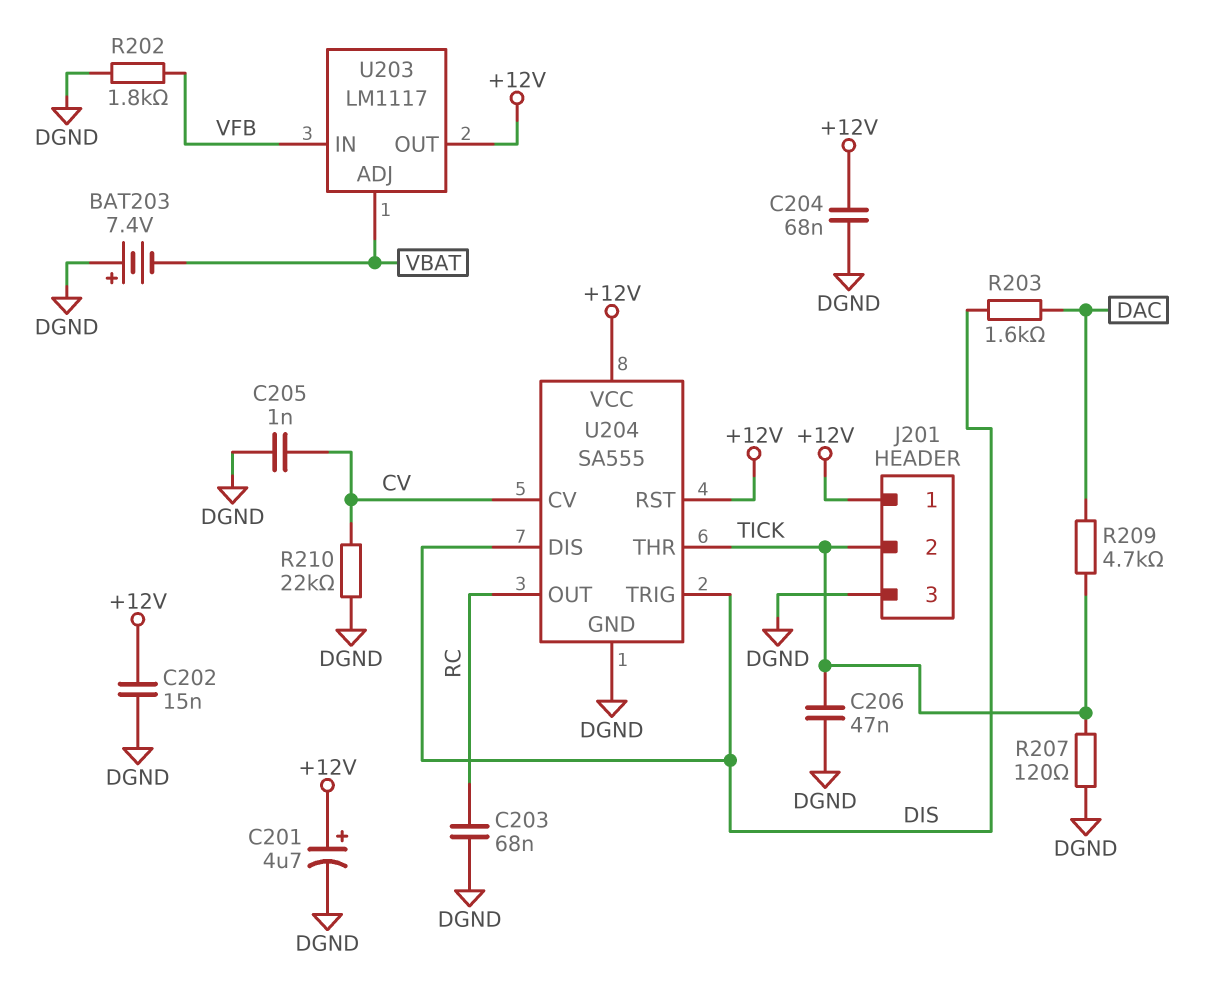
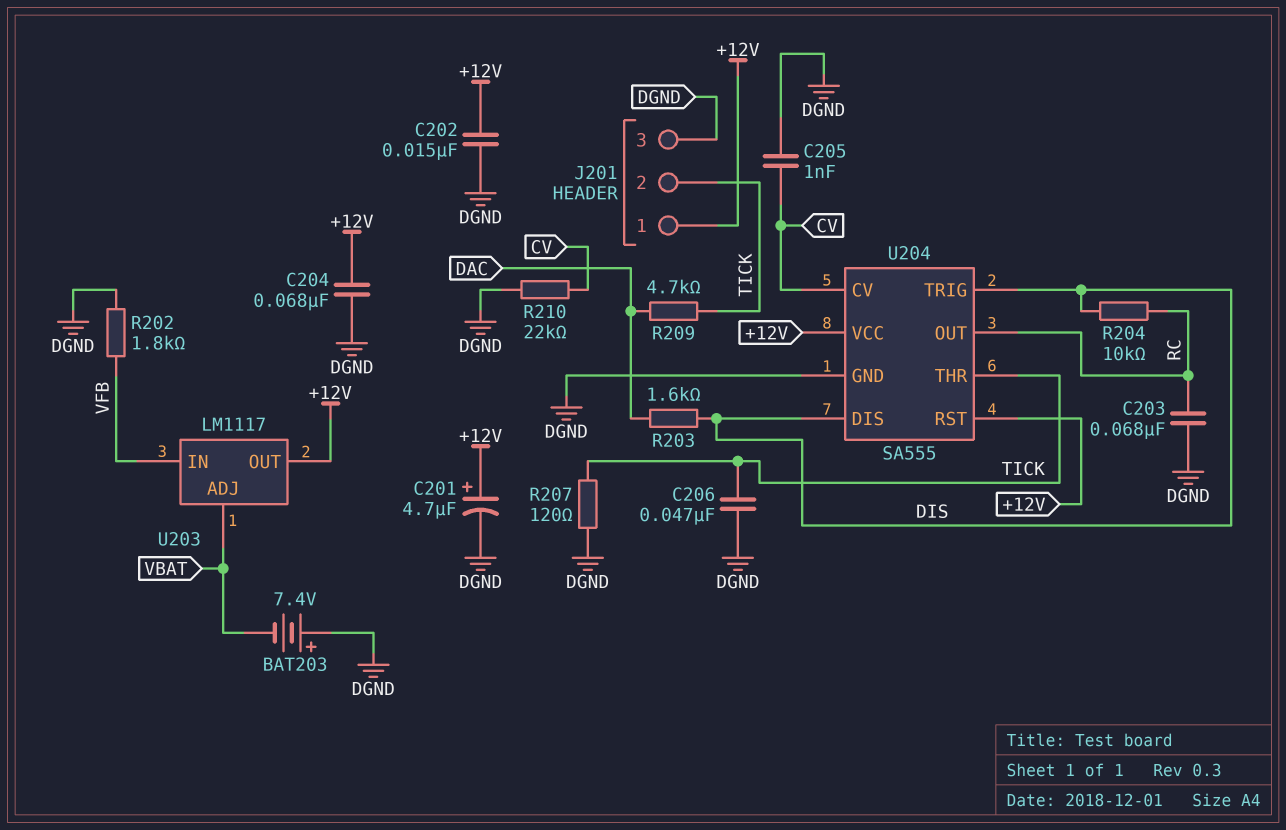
R204: none -> 10k (DIS, RC)

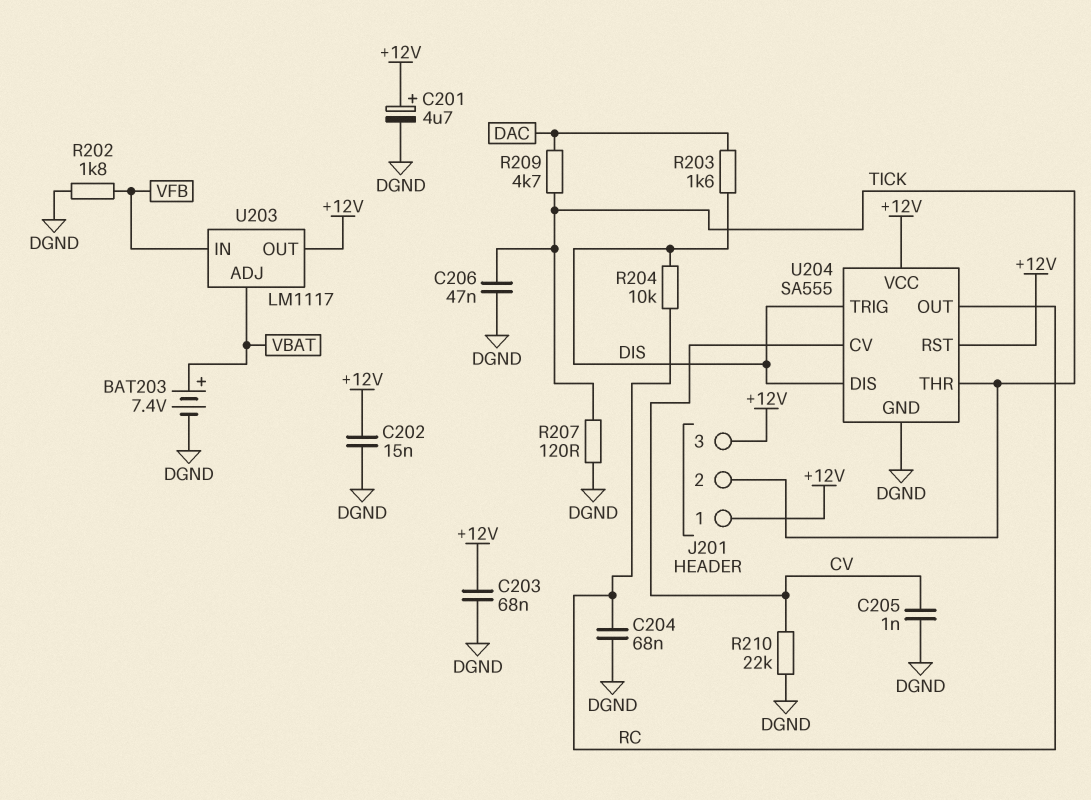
BAT203: 7.4V (plus DGND, minus VBAT) -> 7.4V (plus VBAT, minus DGND)
C203: 68nF (DGND, RC) -> 68nF (+12V, DGND)
C204: 68nF (+12V, DGND) -> 68nF (DGND, RC)
J201 pin 3: DGND -> +12V

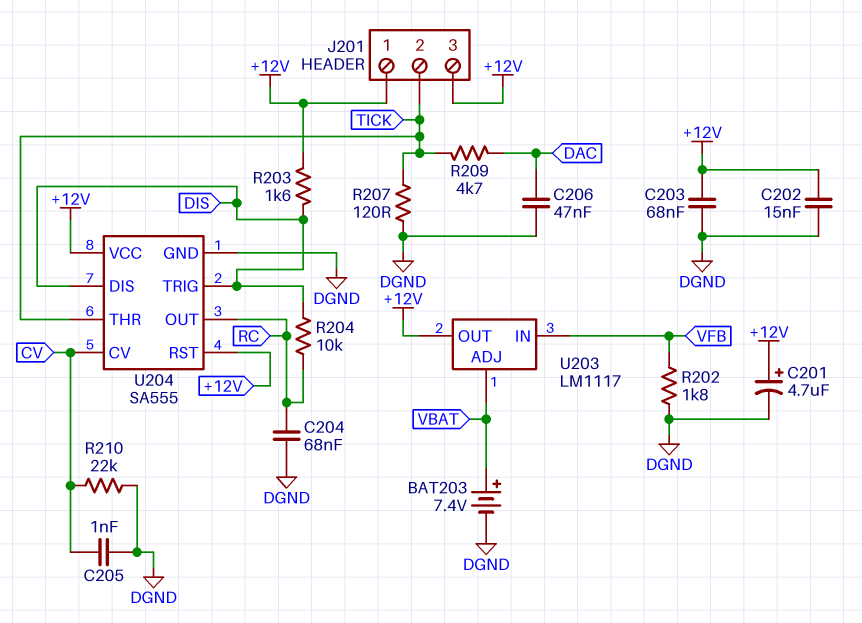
C206: 47nF (DGND, TICK) -> 47nF (DAC, DGND)
R203: 1.6k (DAC, DIS) -> 1.6k (+12V, DIS)

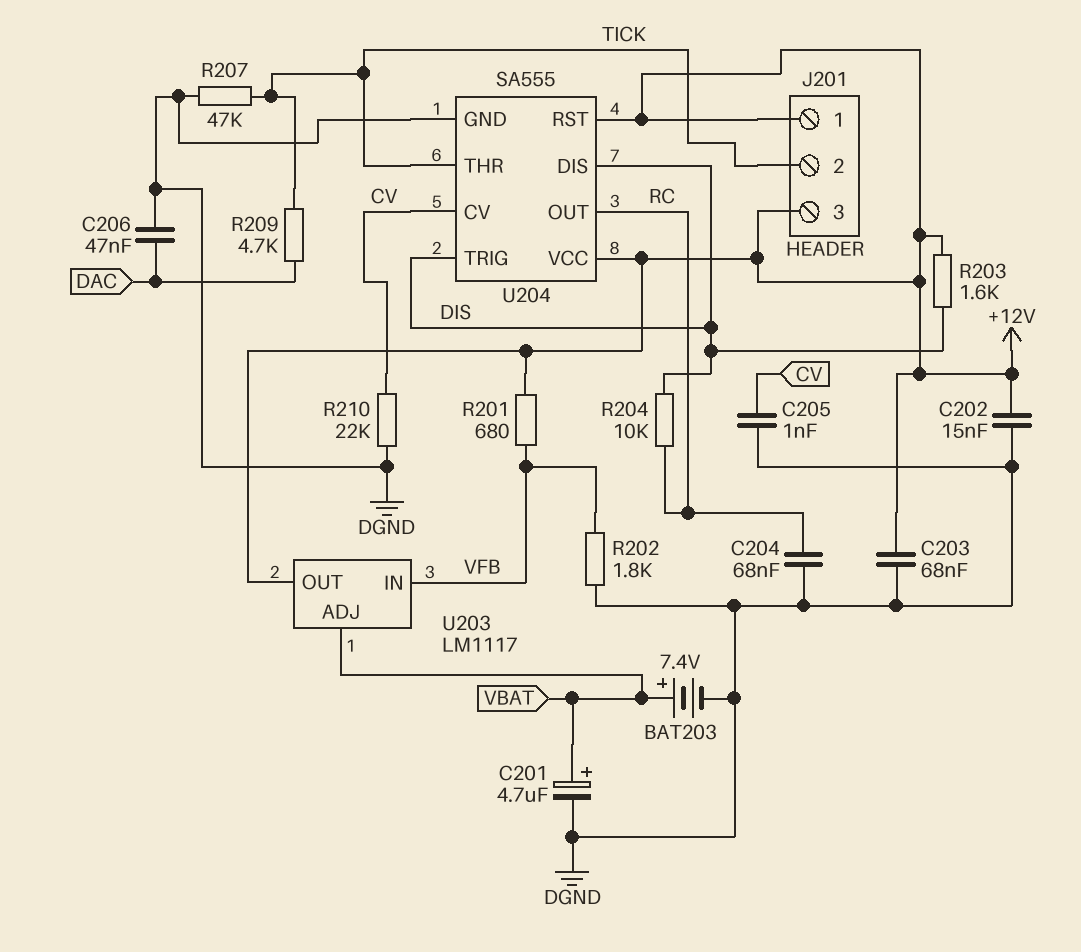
C201: 4.7uF (plus +12V, minus DGND) -> 4.7uF (plus VBAT, minus DGND)
R201: none -> 680 (+12V, VFB)
R207: 120 (DGND, TICK) -> 47k (DGND, TICK)

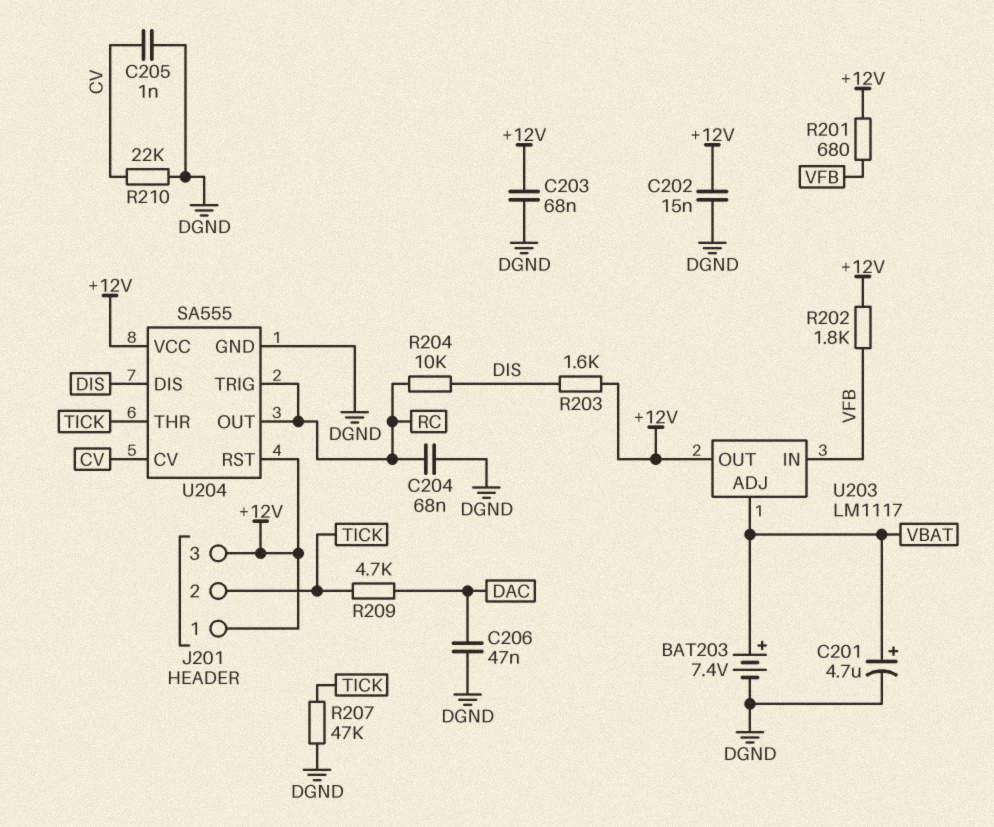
R202: 1.8k (DGND, VFB) -> 1.8k (+12V, VFB)
U204 pin TRIG: DIS -> RC

